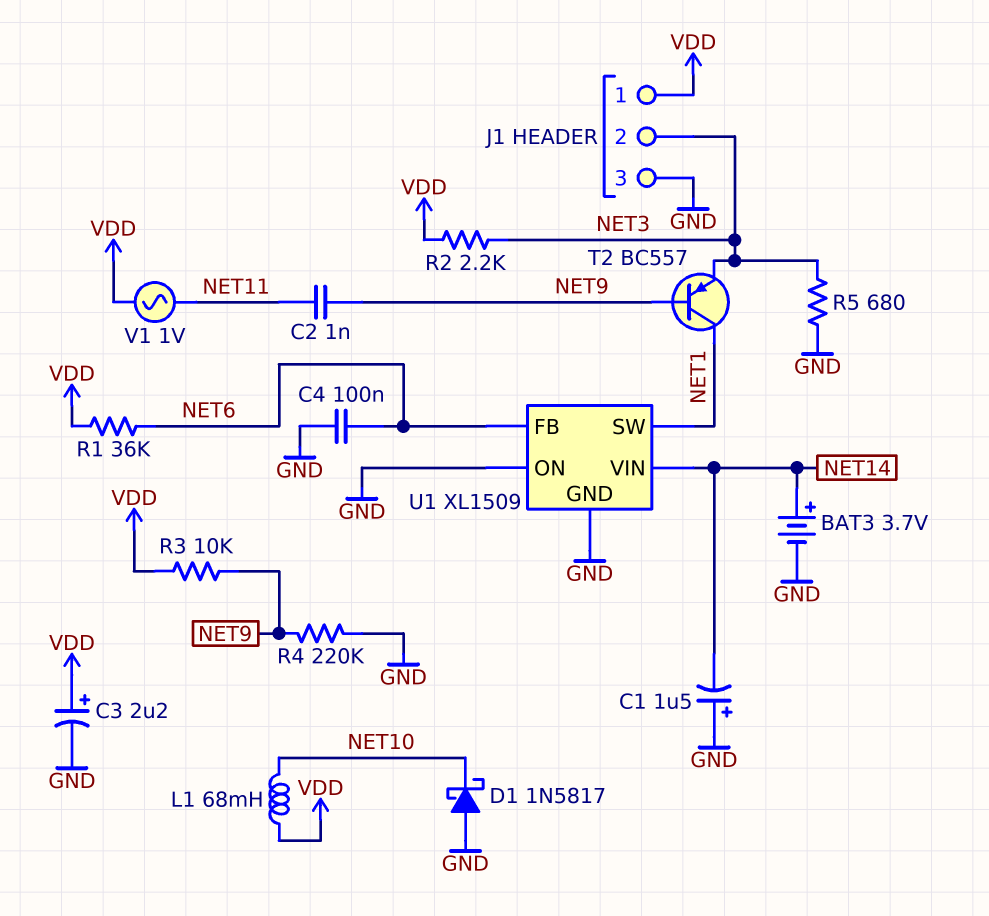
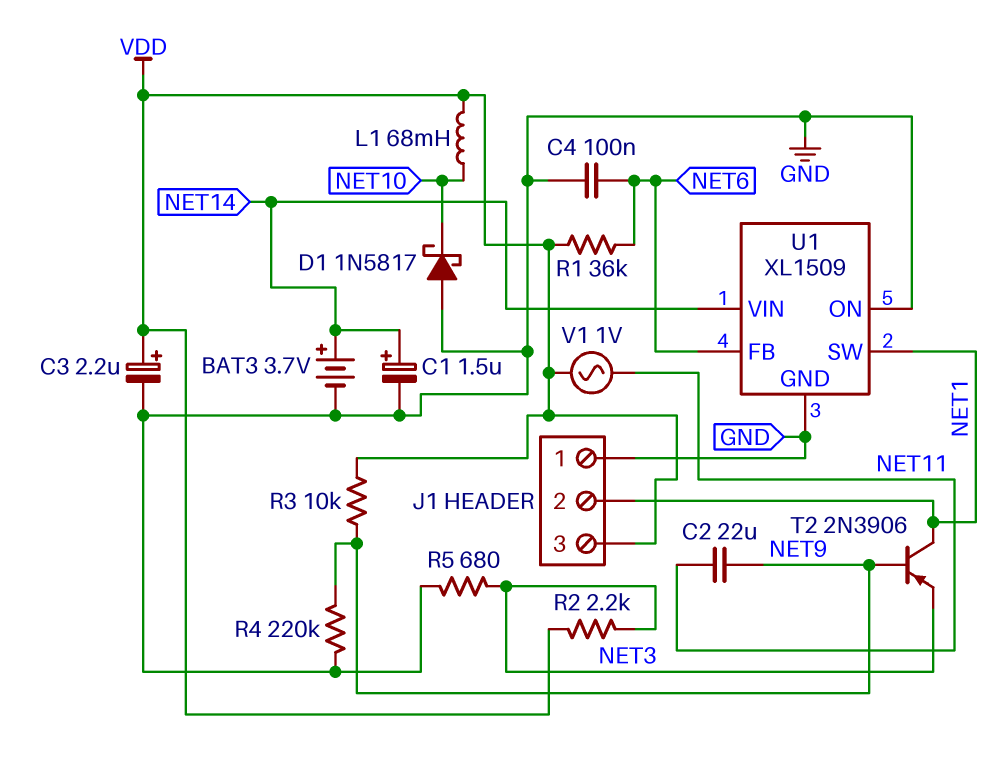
C1: 1.5uF (plus GND, minus NET14) -> 1.5uF (plus NET14, minus GND)
C2: 1nF (NET9, NET11) -> 22uF (NET9, NET11)
J1 pin 1: VDD -> GND
J1 pin 2: NET3 -> NET1
J1 pin 3: GND -> VDD
T2: PNP BC557 (B NET9, C NET1, E NET3) -> PNP 2N3906 (B NET9, C NET1, E NET3)

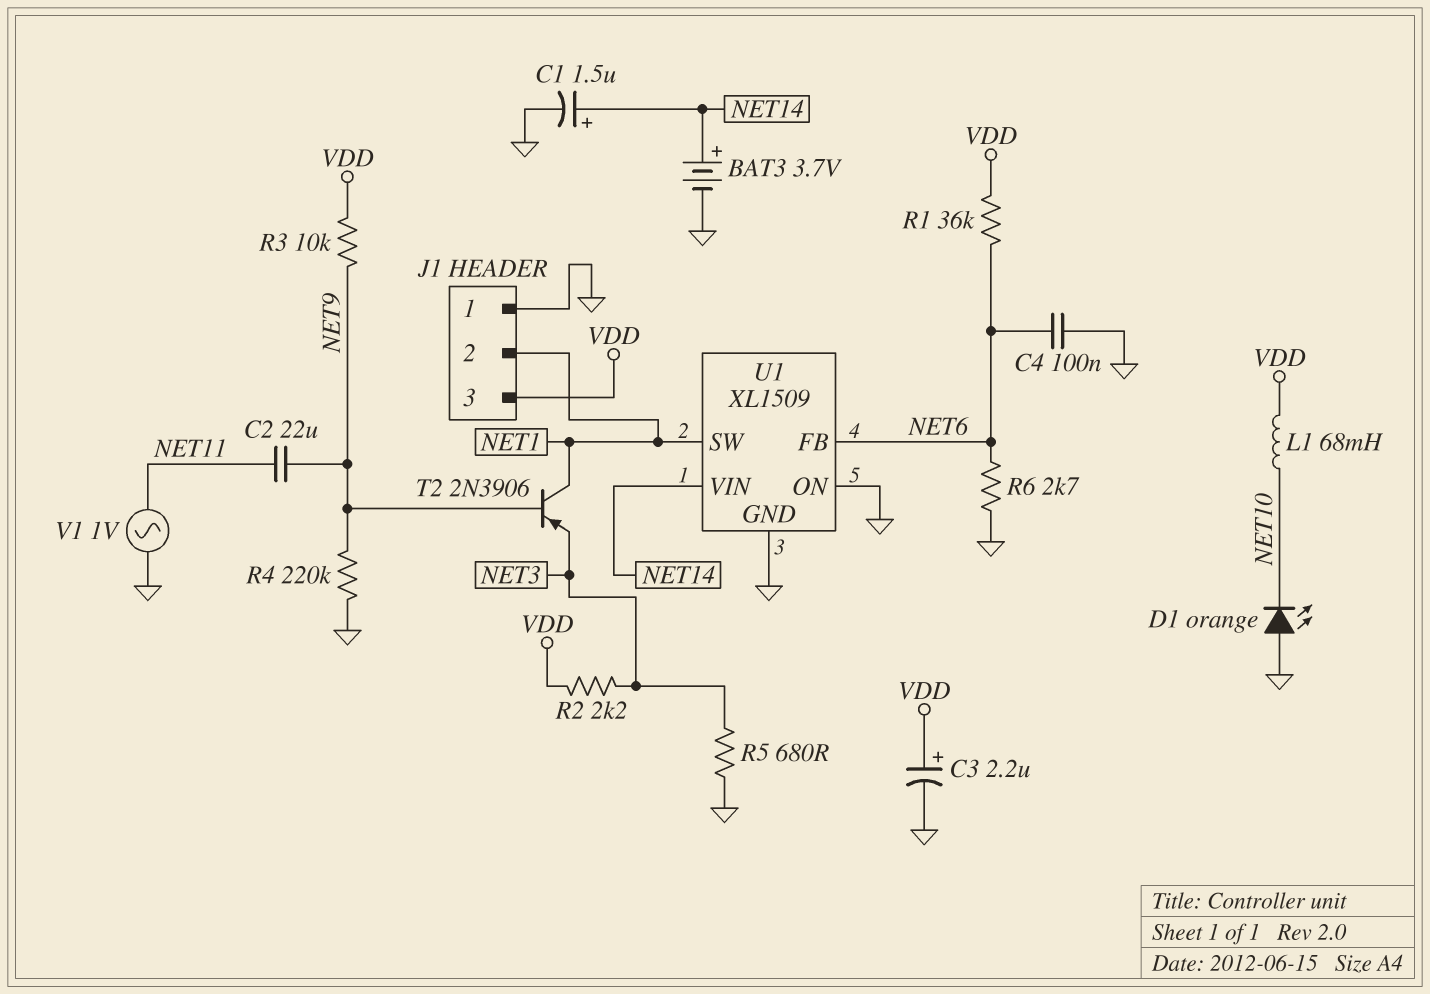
D1: schottky 1N5817 (A GND, K NET10) -> LED orange (A GND, K NET10)
R6: none -> 2.7k (GND, NET6)
V1: AC 1V (NET11, VDD) -> AC 1V (GND, NET11)

